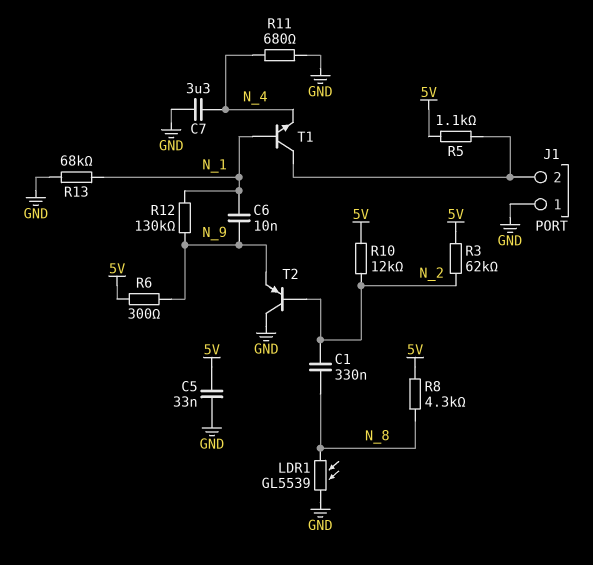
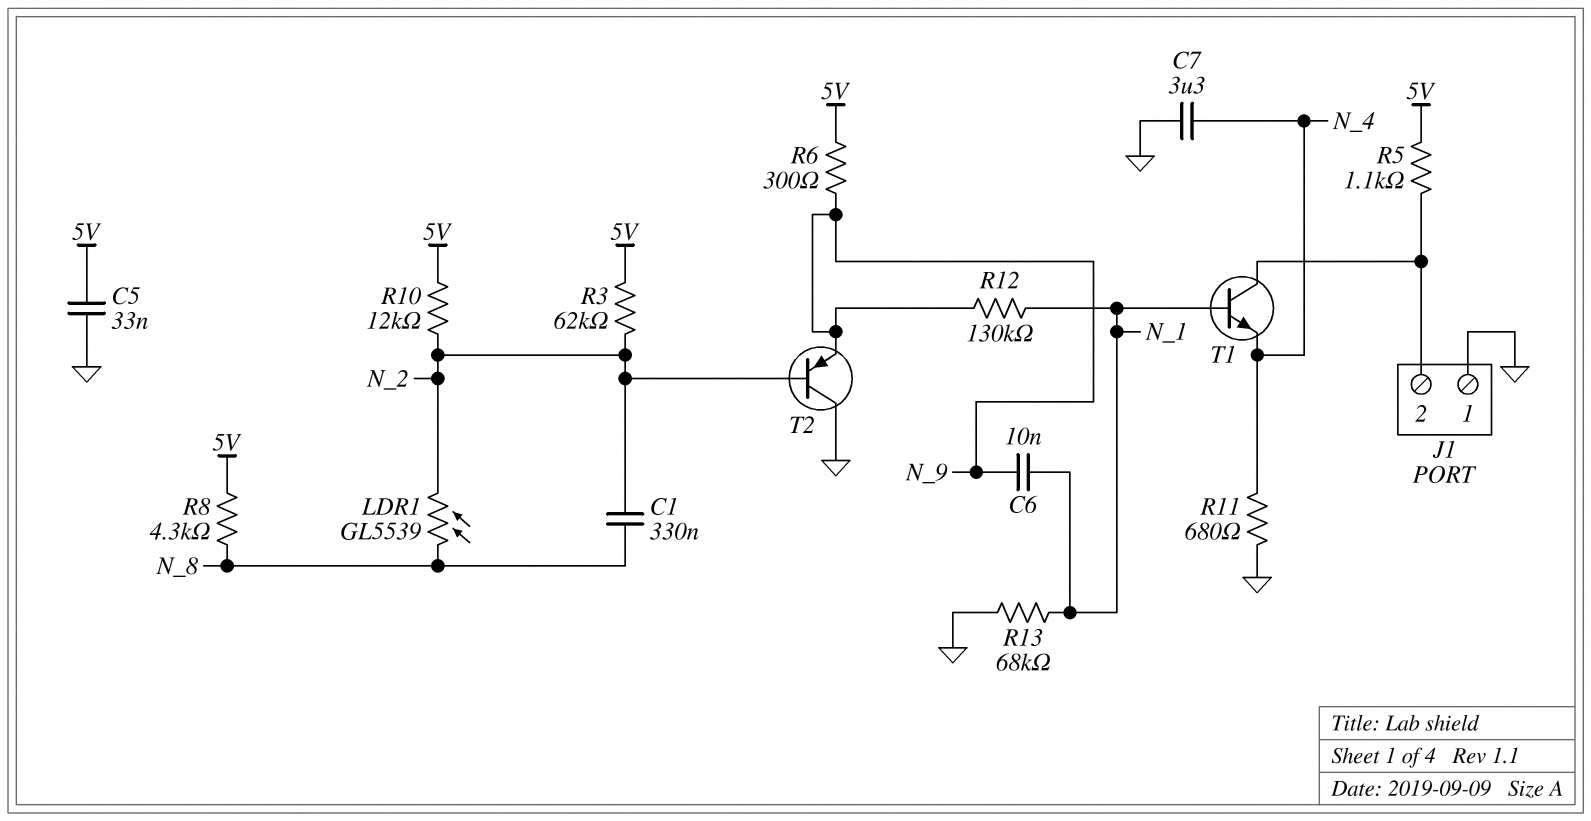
LDR1: GL5539 (GND, N_8) -> GL5539 (N_2, N_8)

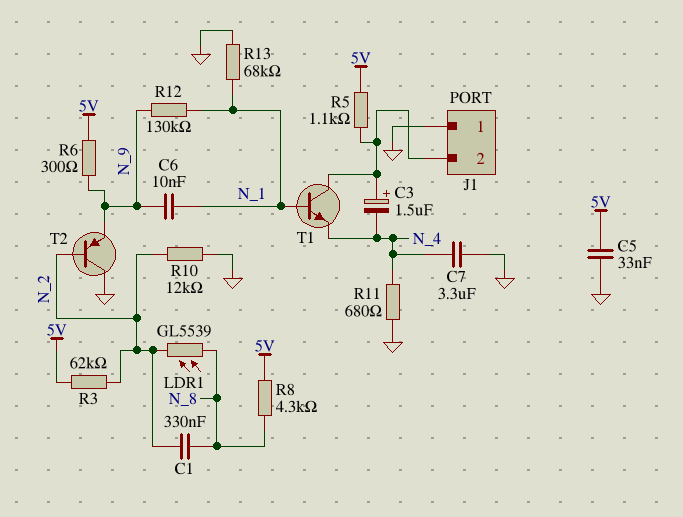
C3: none -> 1.5uF (plus J1/2, minus N_4)
R10: 12k (5V, N_2) -> 12k (GND, N_2)

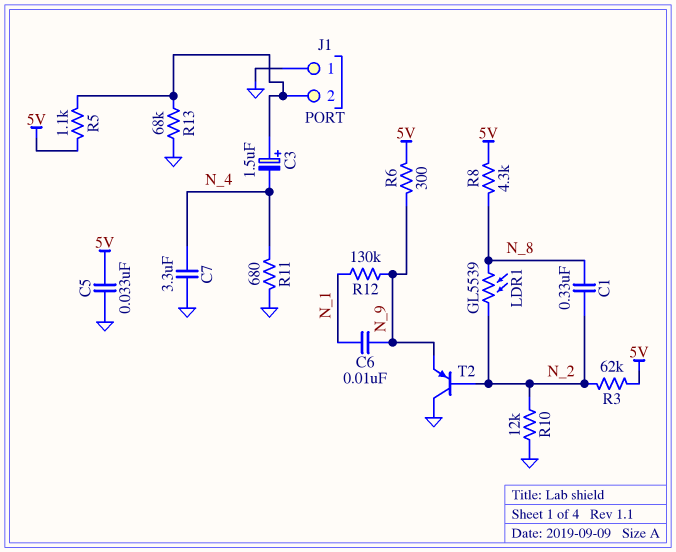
R13: 68k (GND, N_1) -> 68k (GND, J1/2)
T1: NPN (B N_1, C J1/2, E N_4) -> none

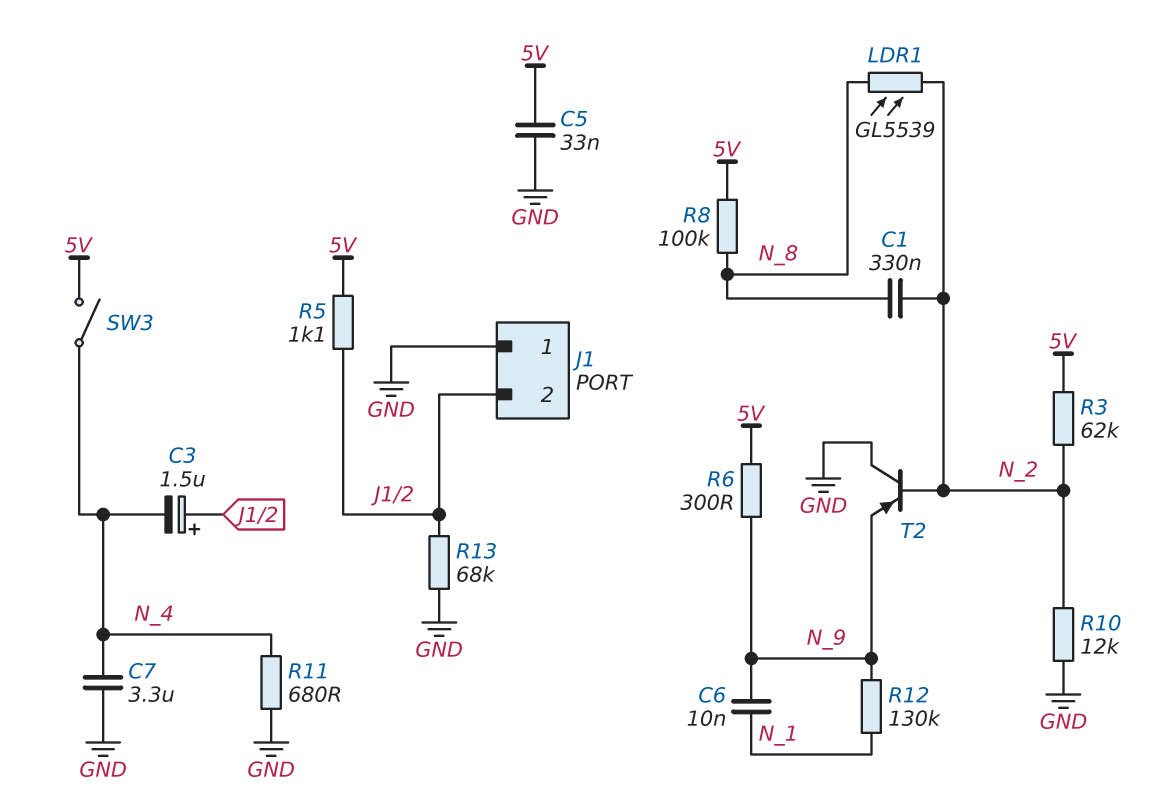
R8: 4.3k (5V, N_8) -> 100k (5V, N_8)
SW3: none -> switch (5V, N_4)

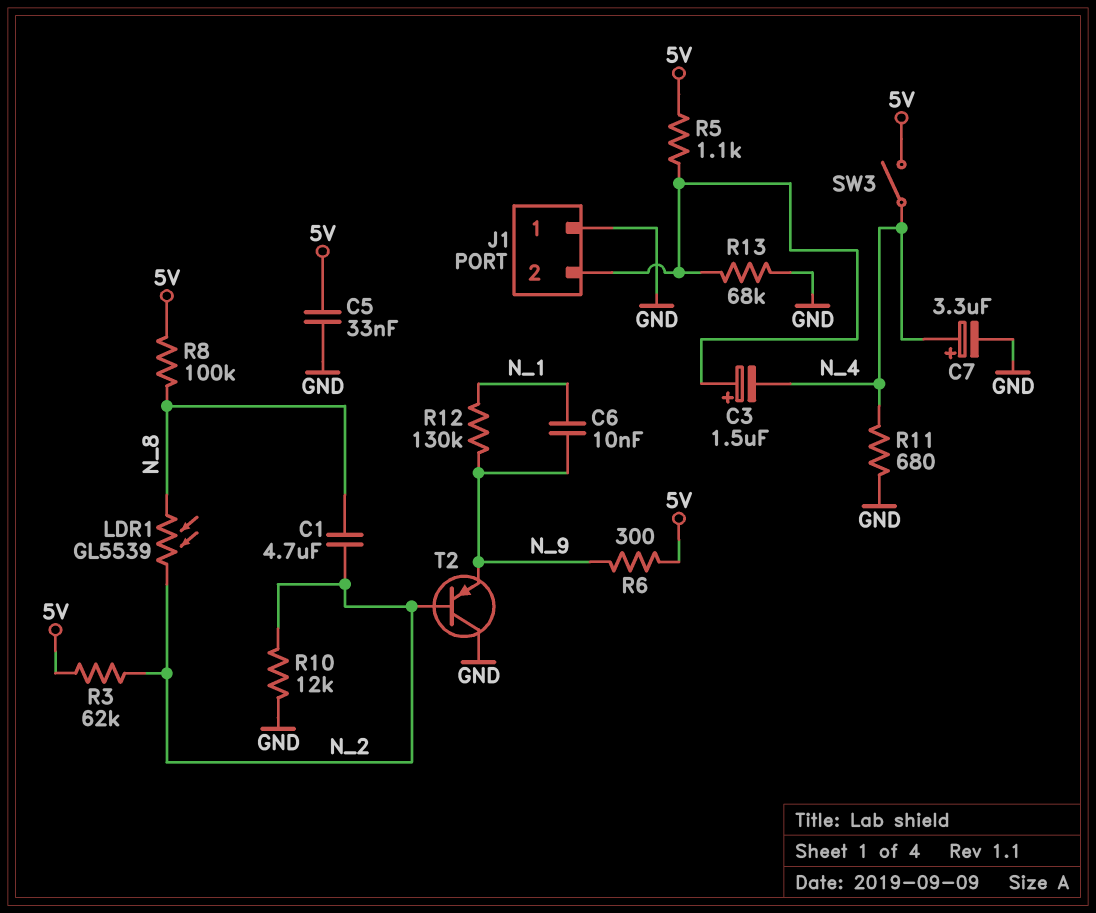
C1: 330nF (N_2, N_8) -> 4.7uF (N_2, N_8)
C7: 3.3uF (GND, N_4) -> 3.3uF (plus N_4, minus GND)

